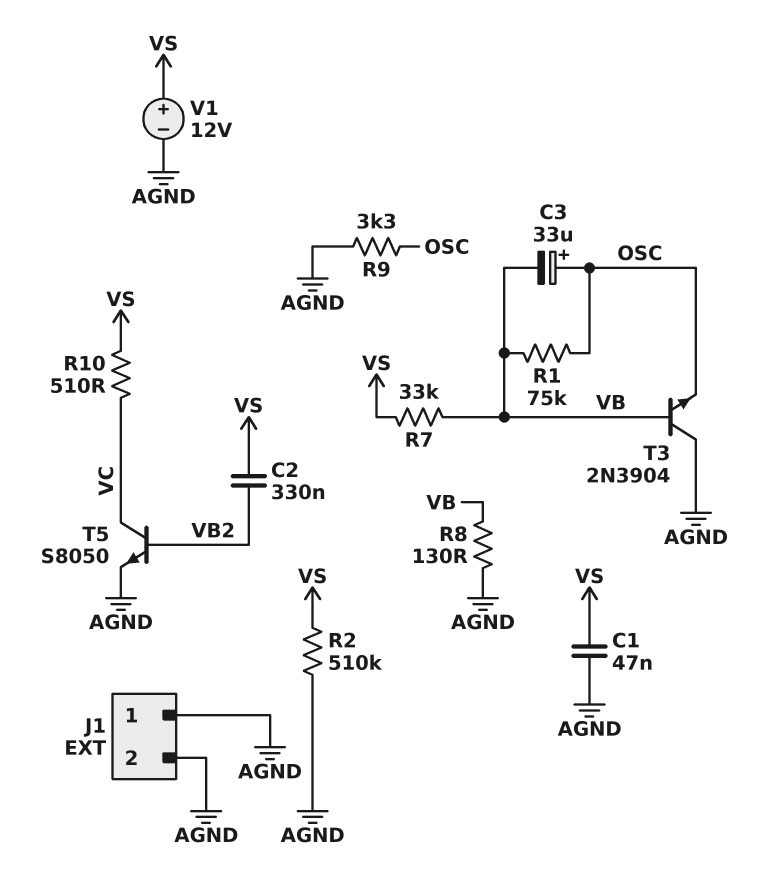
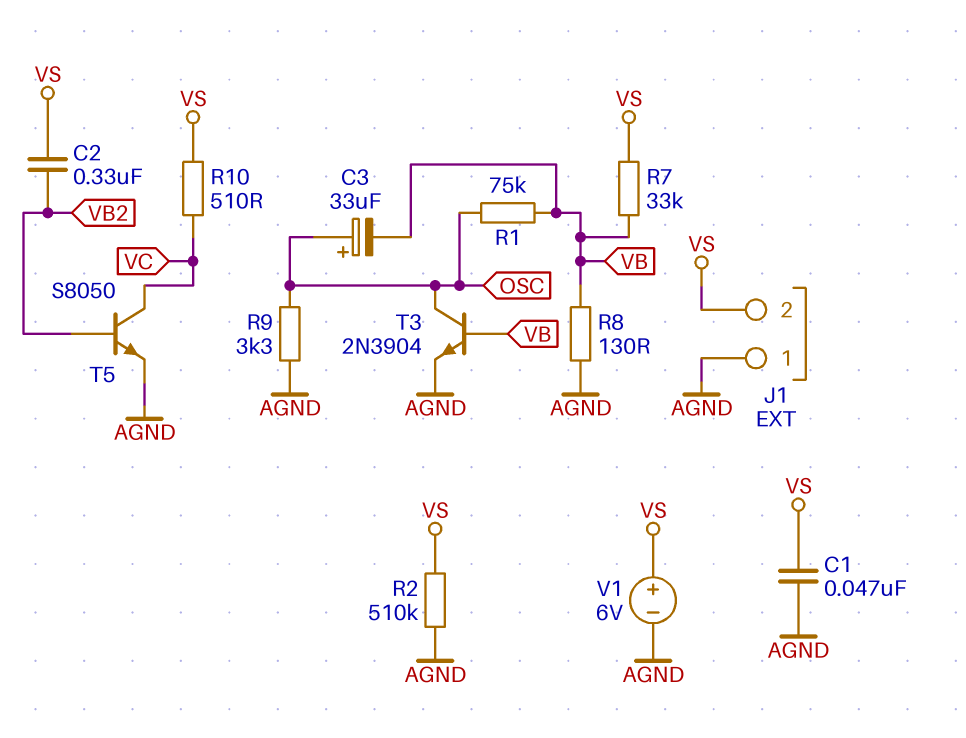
J1 pin 2: AGND -> VS
T3: NPN 2N3904 (B VB, C AGND, E OSC) -> NPN 2N3904 (B VB, C OSC, E AGND)
V1: 12V (plus VS, minus AGND) -> 6V (plus VS, minus AGND)

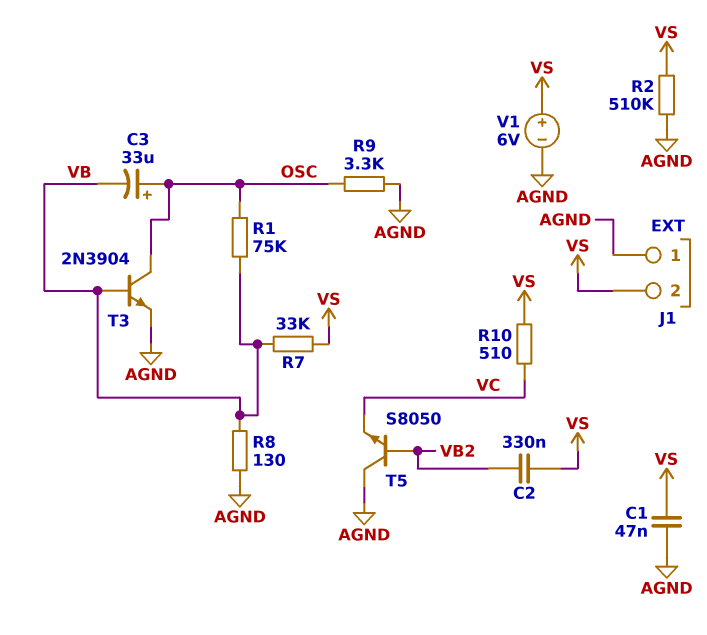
T5: NPN S8050 (B VB2, C VC, E AGND) -> NPN S8050 (B VB2, C AGND, E VC)

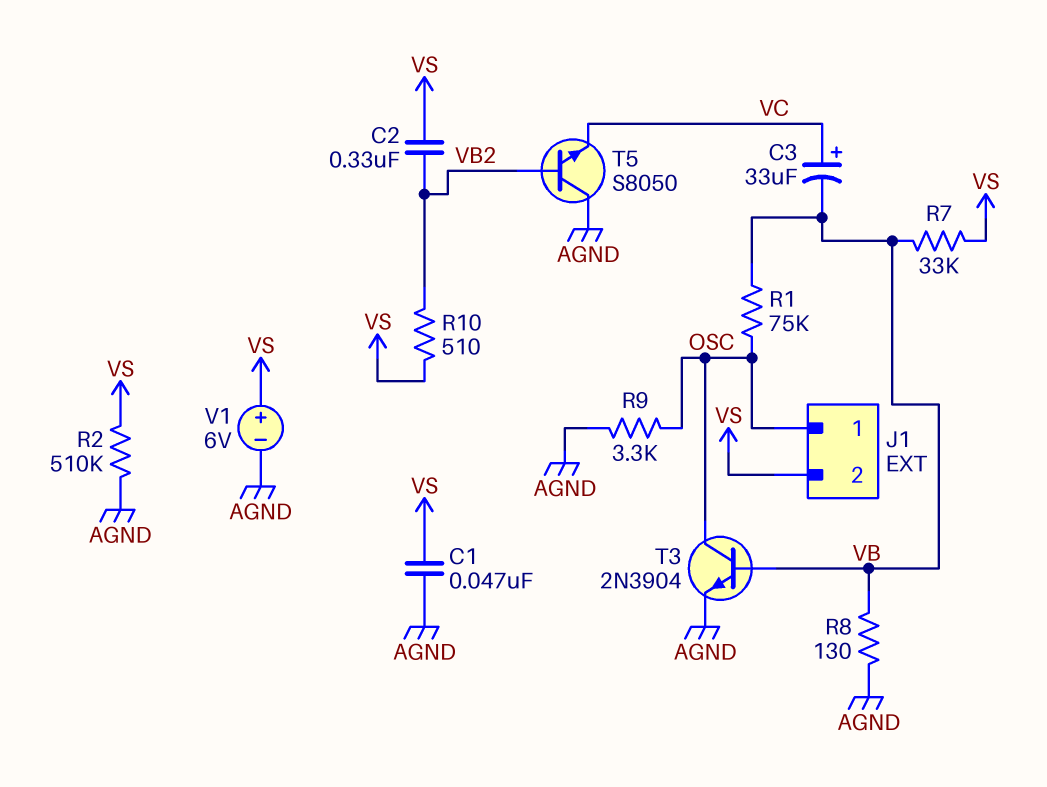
C3: 33uF (plus OSC, minus VB) -> 33uF (plus VC, minus VB)
J1 pin 1: AGND -> OSC
R10: 510 (VC, VS) -> 510 (VB2, VS)

